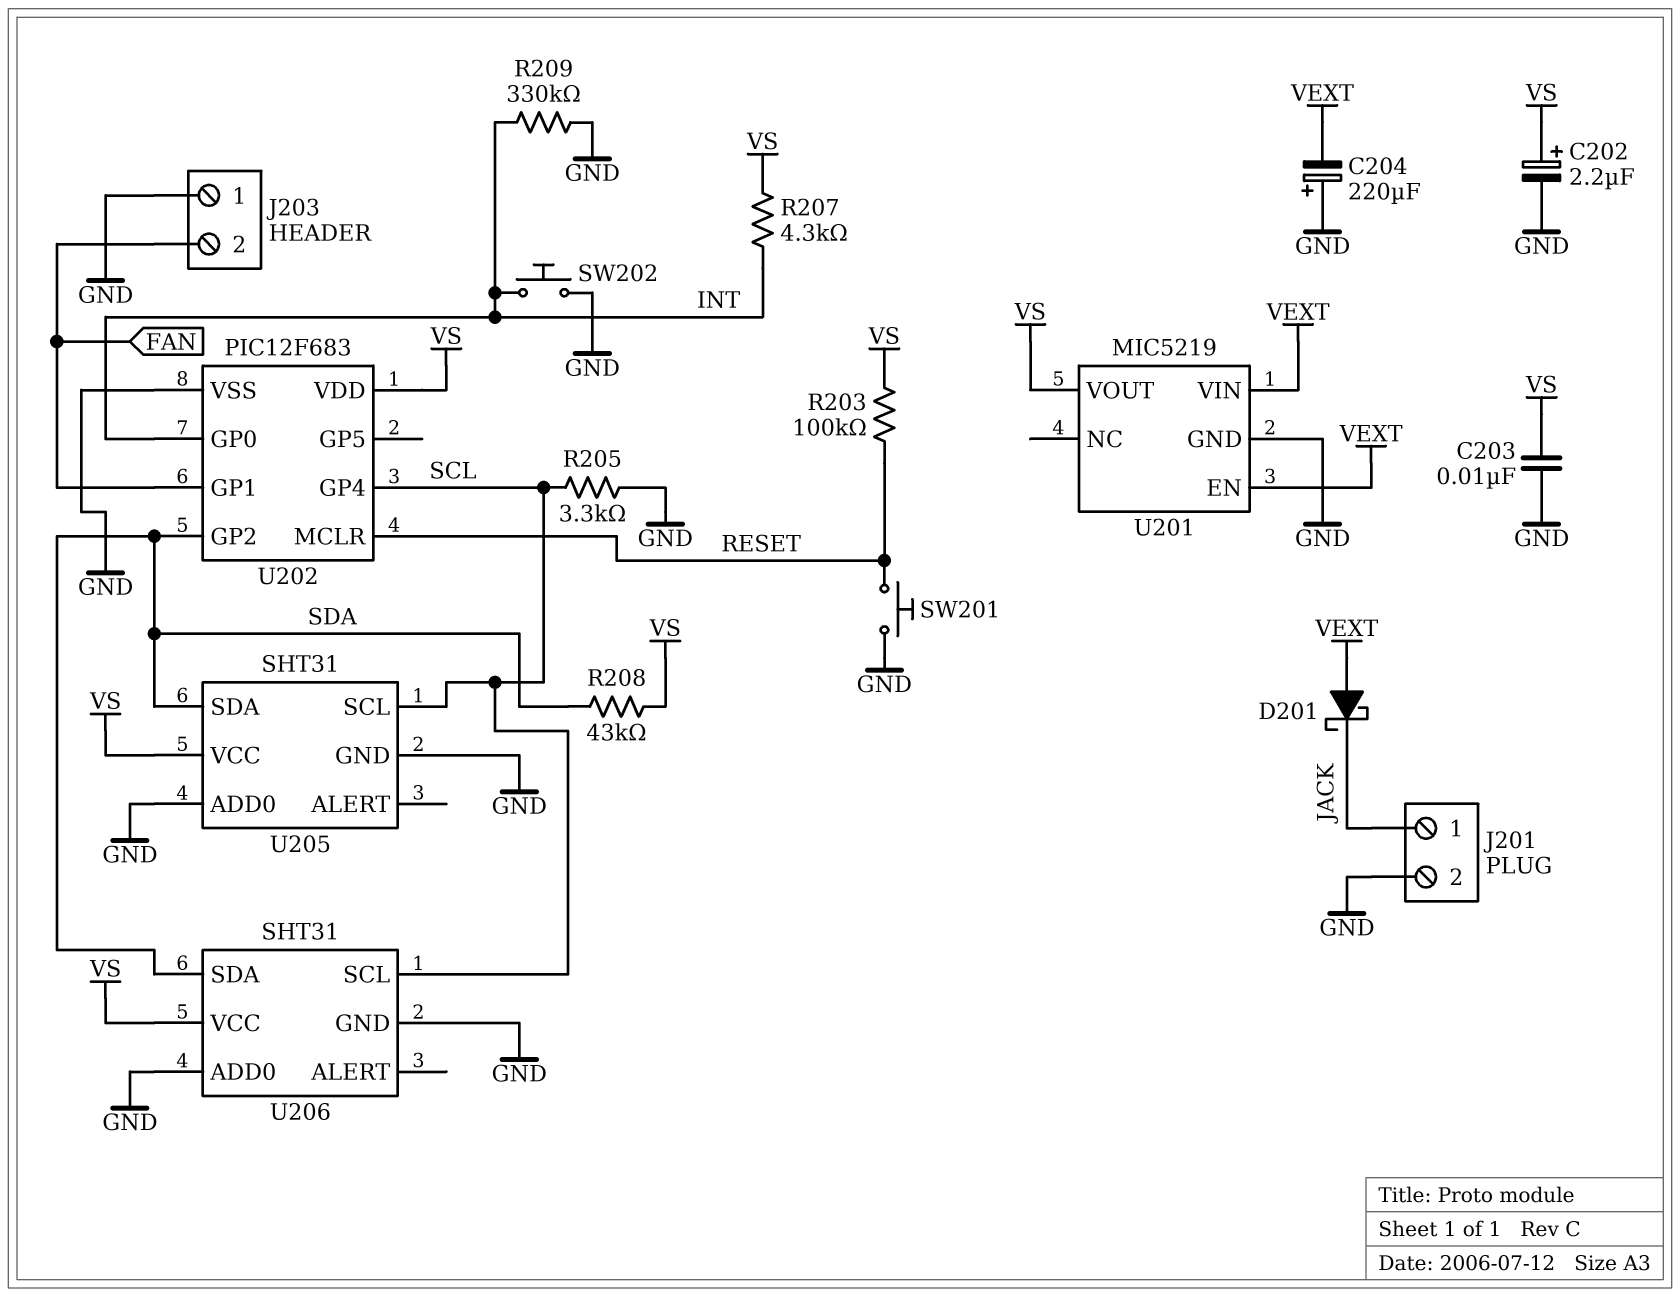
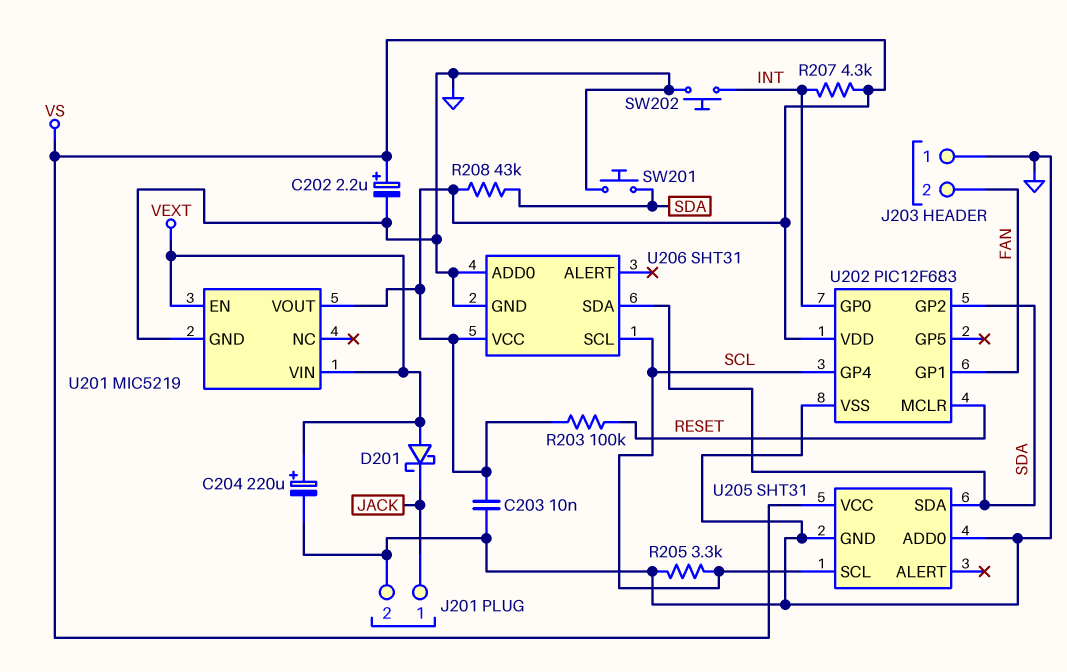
C204: 220uF (plus GND, minus VEXT) -> 220uF (plus VEXT, minus GND)
R209: 330k (GND, INT) -> none
SW201: button (GND, RESET) -> button (GND, SDA)

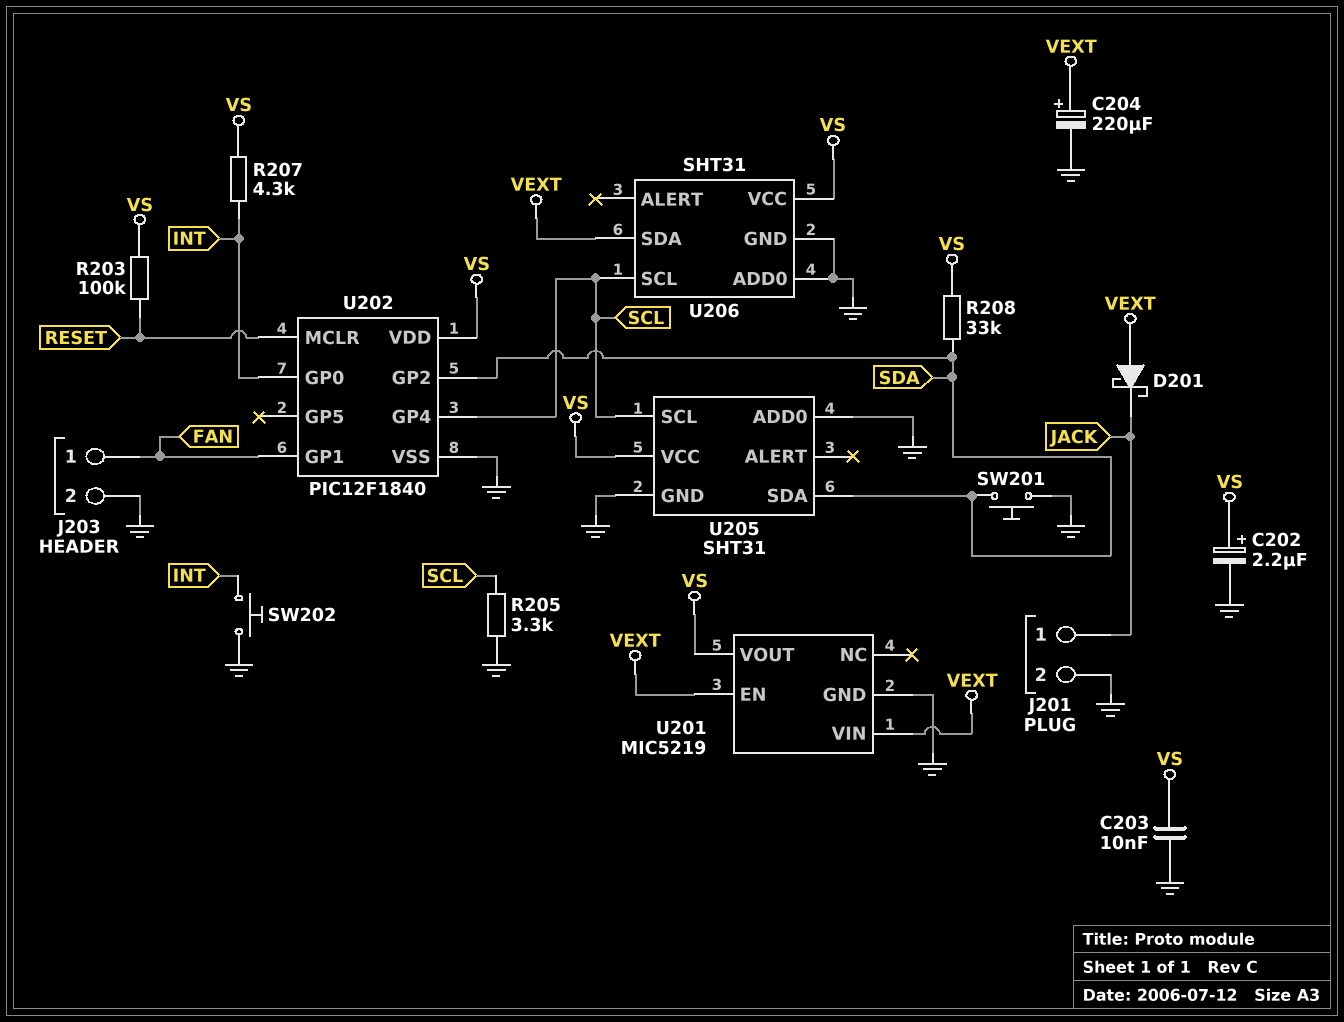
J203 pin 1: GND -> FAN
J203 pin 2: FAN -> GND
R208: 43k (SDA, VS) -> 33k (SDA, VS)
U202: PIC12F683 -> PIC12F1840
U206 pin SDA: SDA -> VEXT

